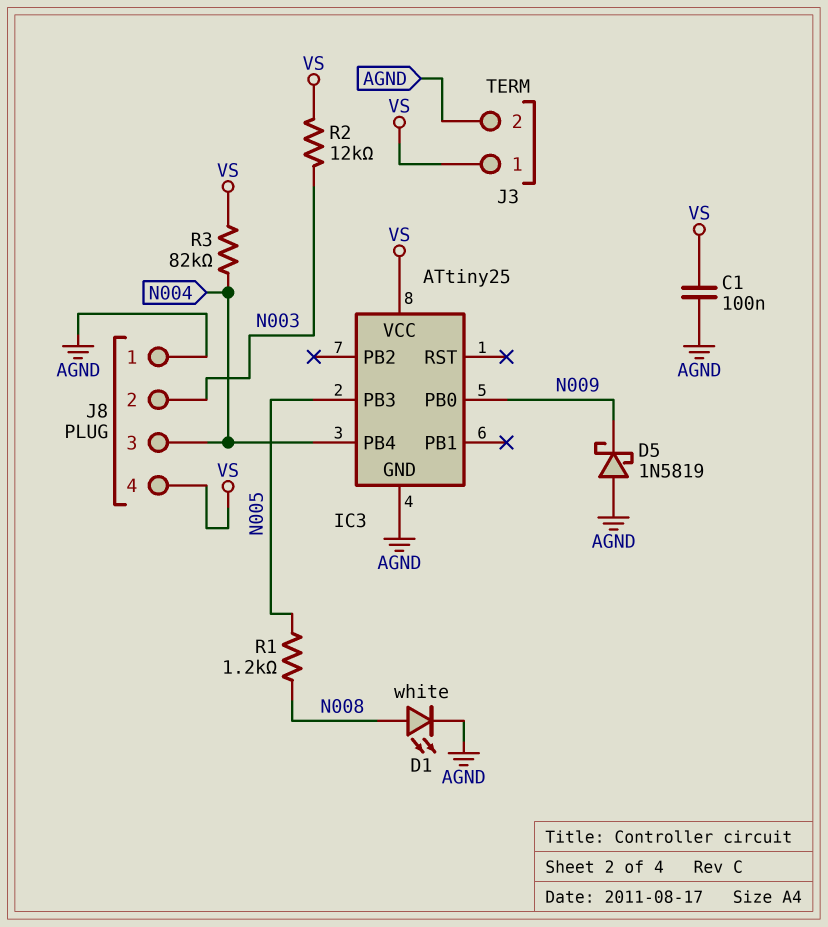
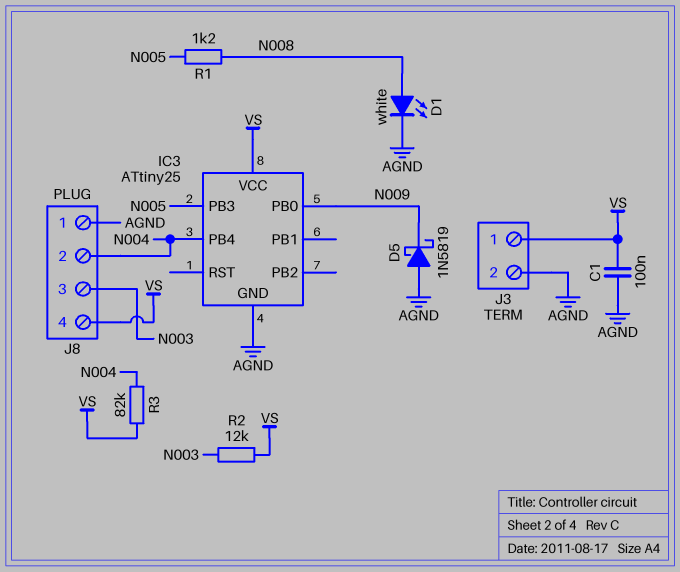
J8 pin 2: N003 -> N004
J8 pin 3: N004 -> N003

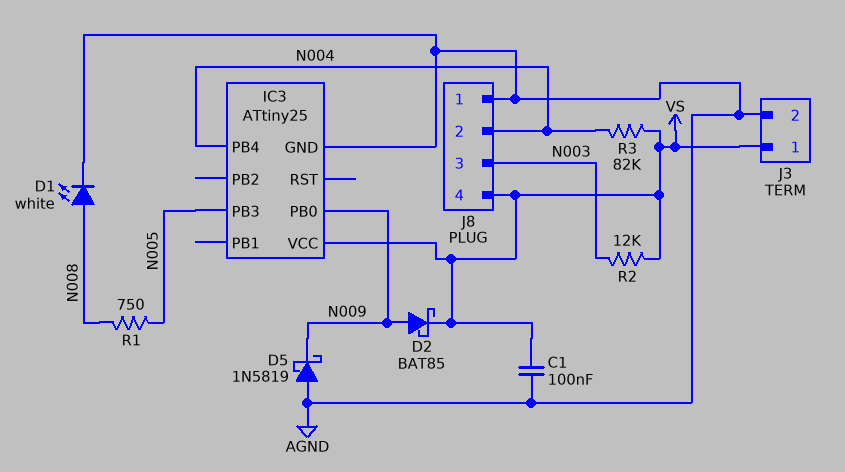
D2: none -> schottky BAT85 (A N009, K VS)
R1: 1.2k (N005, N008) -> 750 (N005, N008)

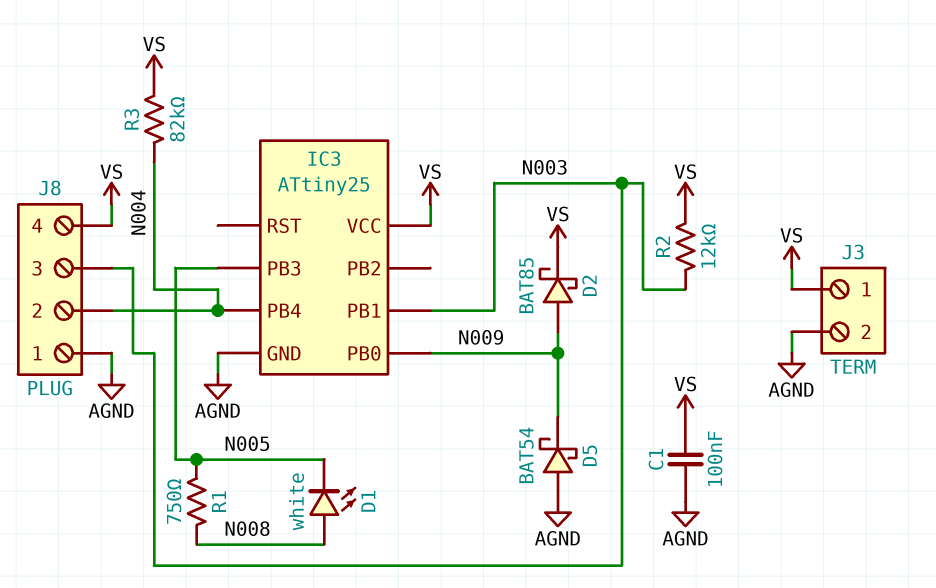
D1: LED white (A N008, K AGND) -> LED white (A N008, K N005)
D5: schottky 1N5819 (A AGND, K N009) -> schottky BAT54 (A AGND, K N009)
IC3 pin PB1: none -> N003

